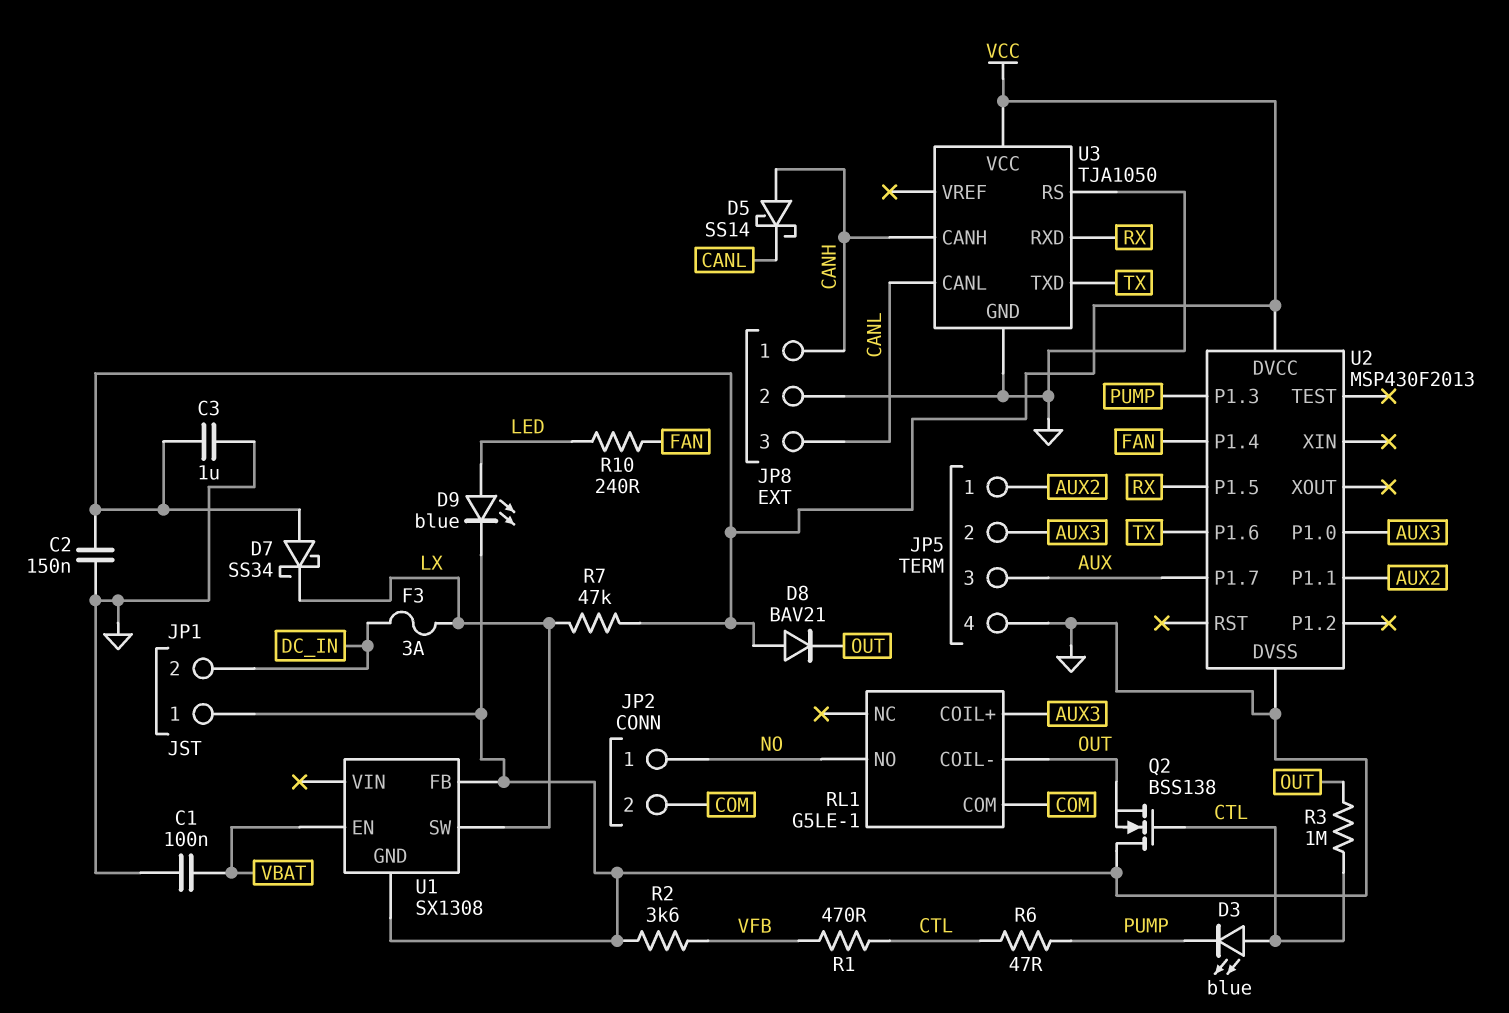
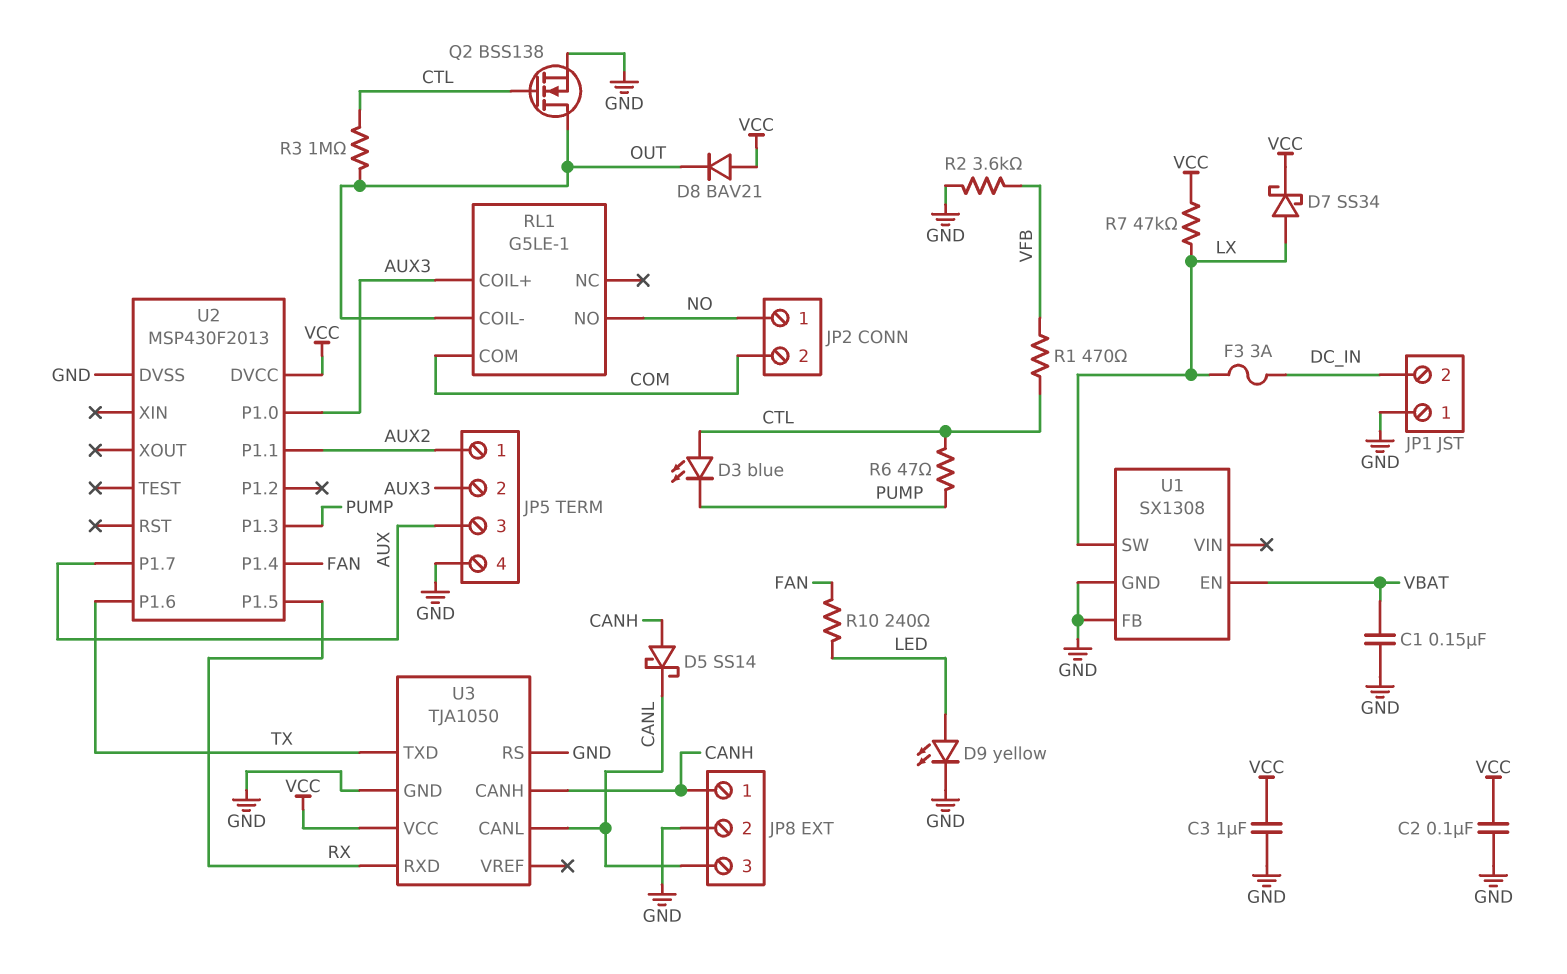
C1: 100nF (GND, VBAT) -> 150nF (GND, VBAT)
C2: 150nF (GND, VCC) -> 100nF (GND, VCC)
D7: schottky SS34 (A VCC, K LX) -> schottky SS34 (A LX, K VCC)
D9: LED blue (A LED, K GND) -> LED yellow (A LED, K GND)
Q2: NMOS BSS138 (G CTL, D GND, S OUT) -> NMOS BSS138 (G CTL, D OUT, S GND)

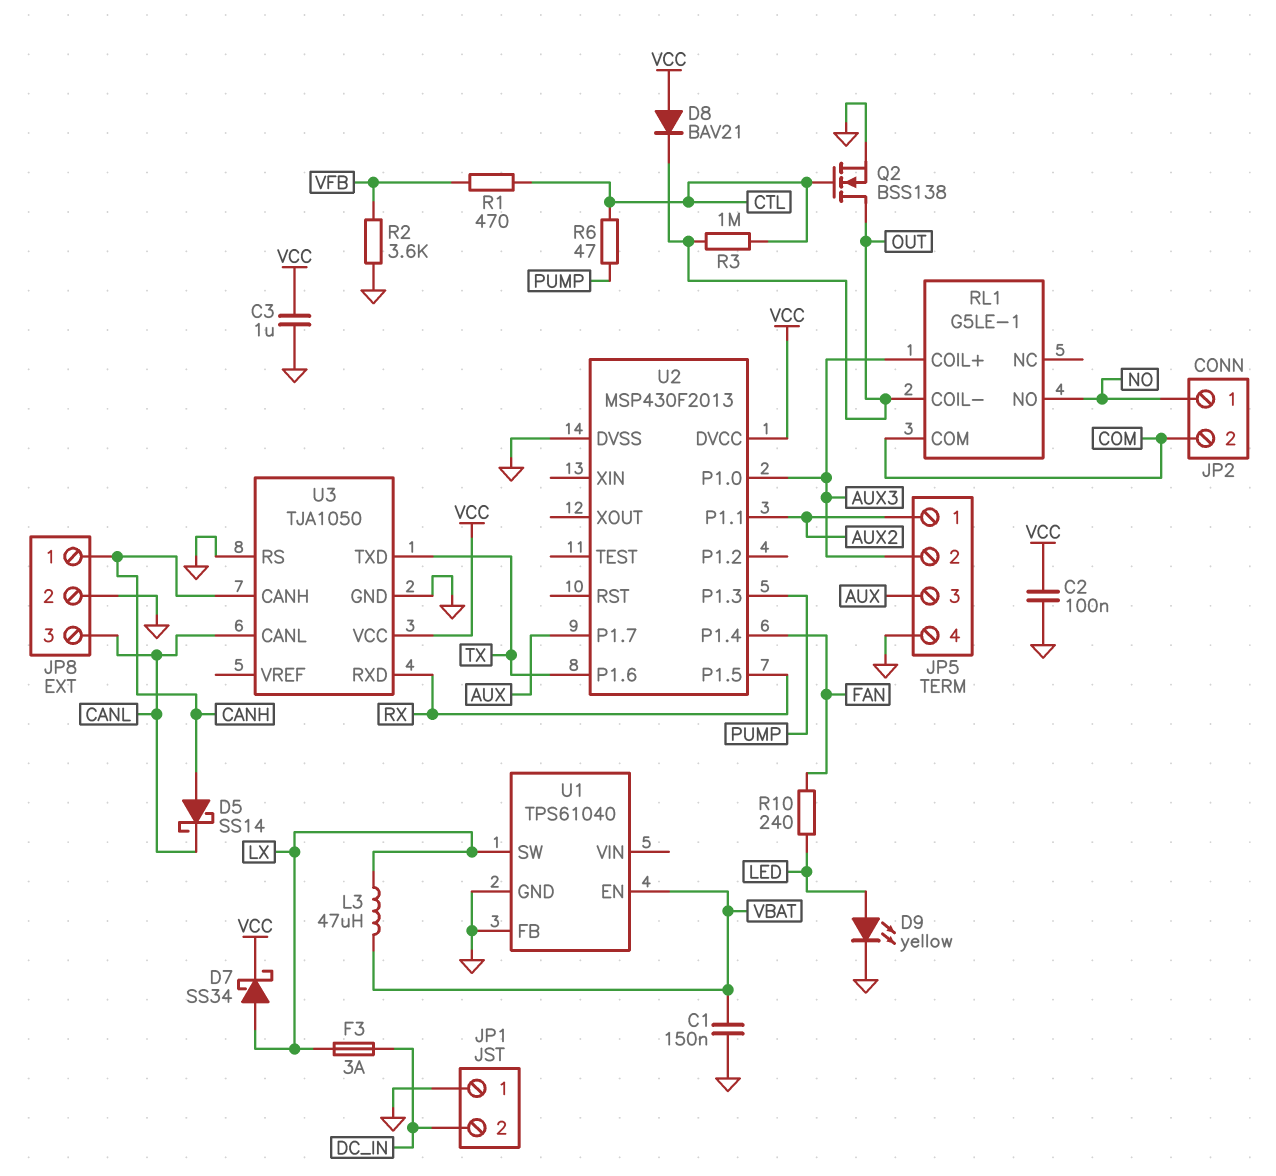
D3: LED blue (A CTL, K PUMP) -> none
L3: none -> 47uH (LX, VBAT)
R7: 47k (LX, VCC) -> none
U1: SX1308 -> TPS61040

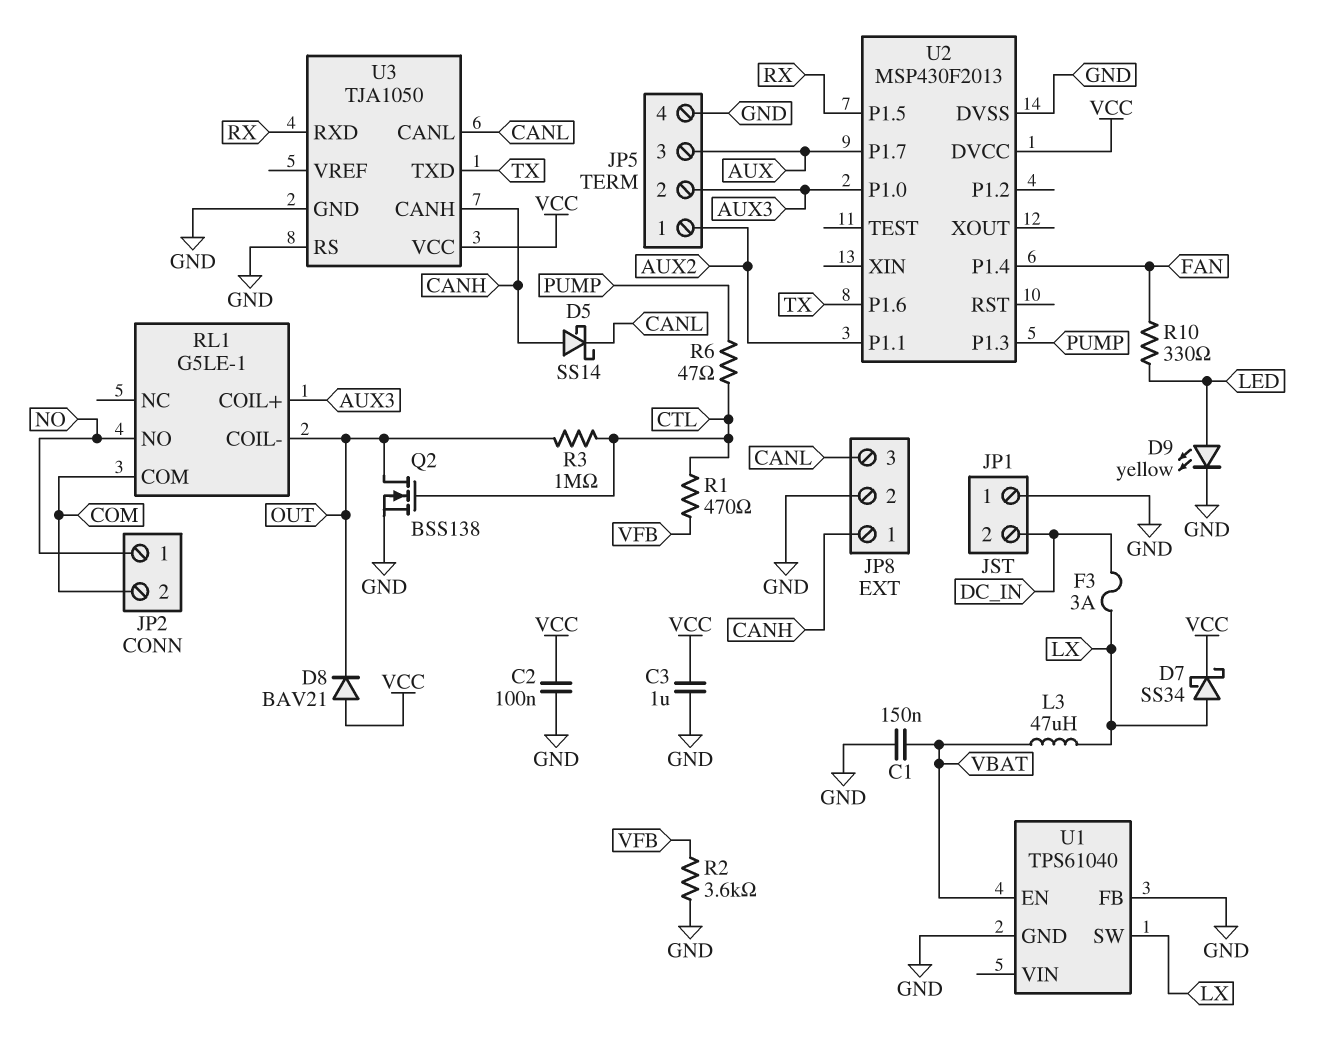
R10: 240 (FAN, LED) -> 330 (FAN, LED)

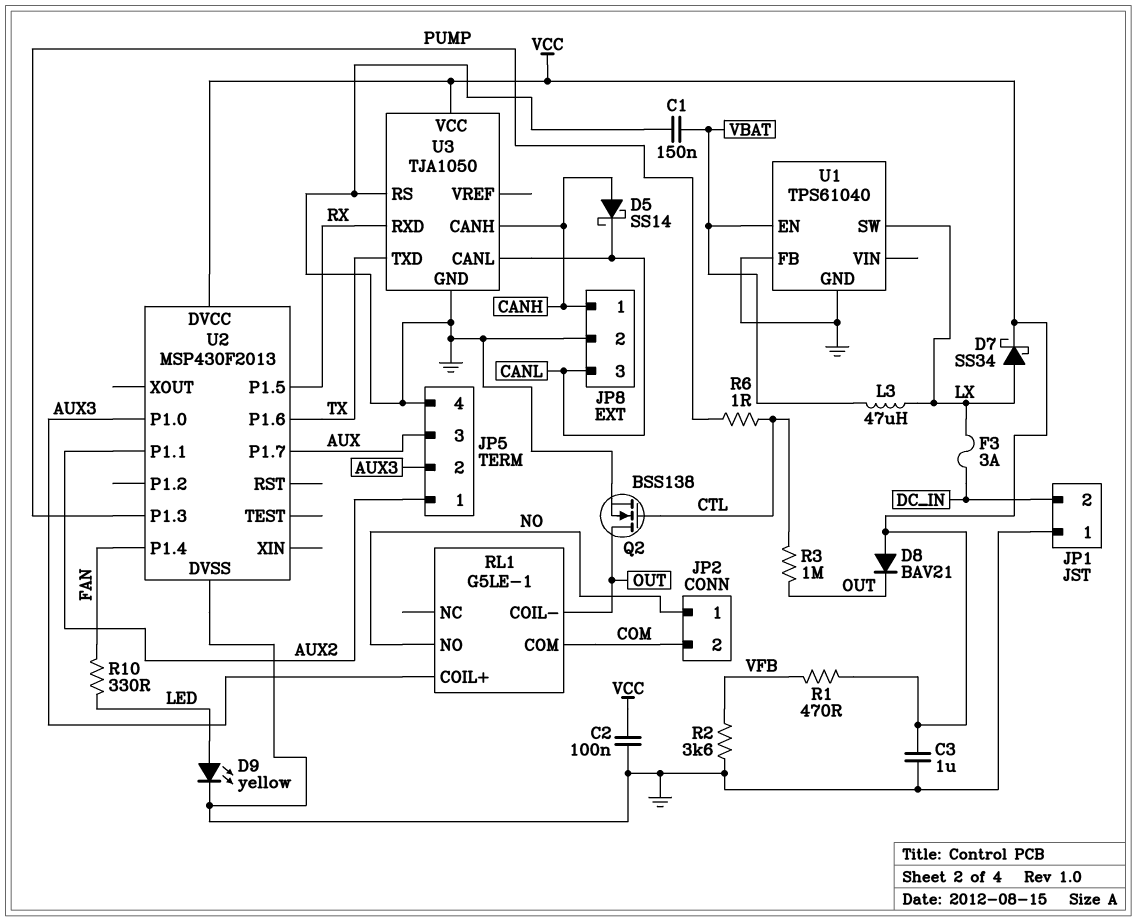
R1: 470 (CTL, VFB) -> 470 (VCC, VFB)
R6: 47 (CTL, PUMP) -> 1 (CTL, PUMP)

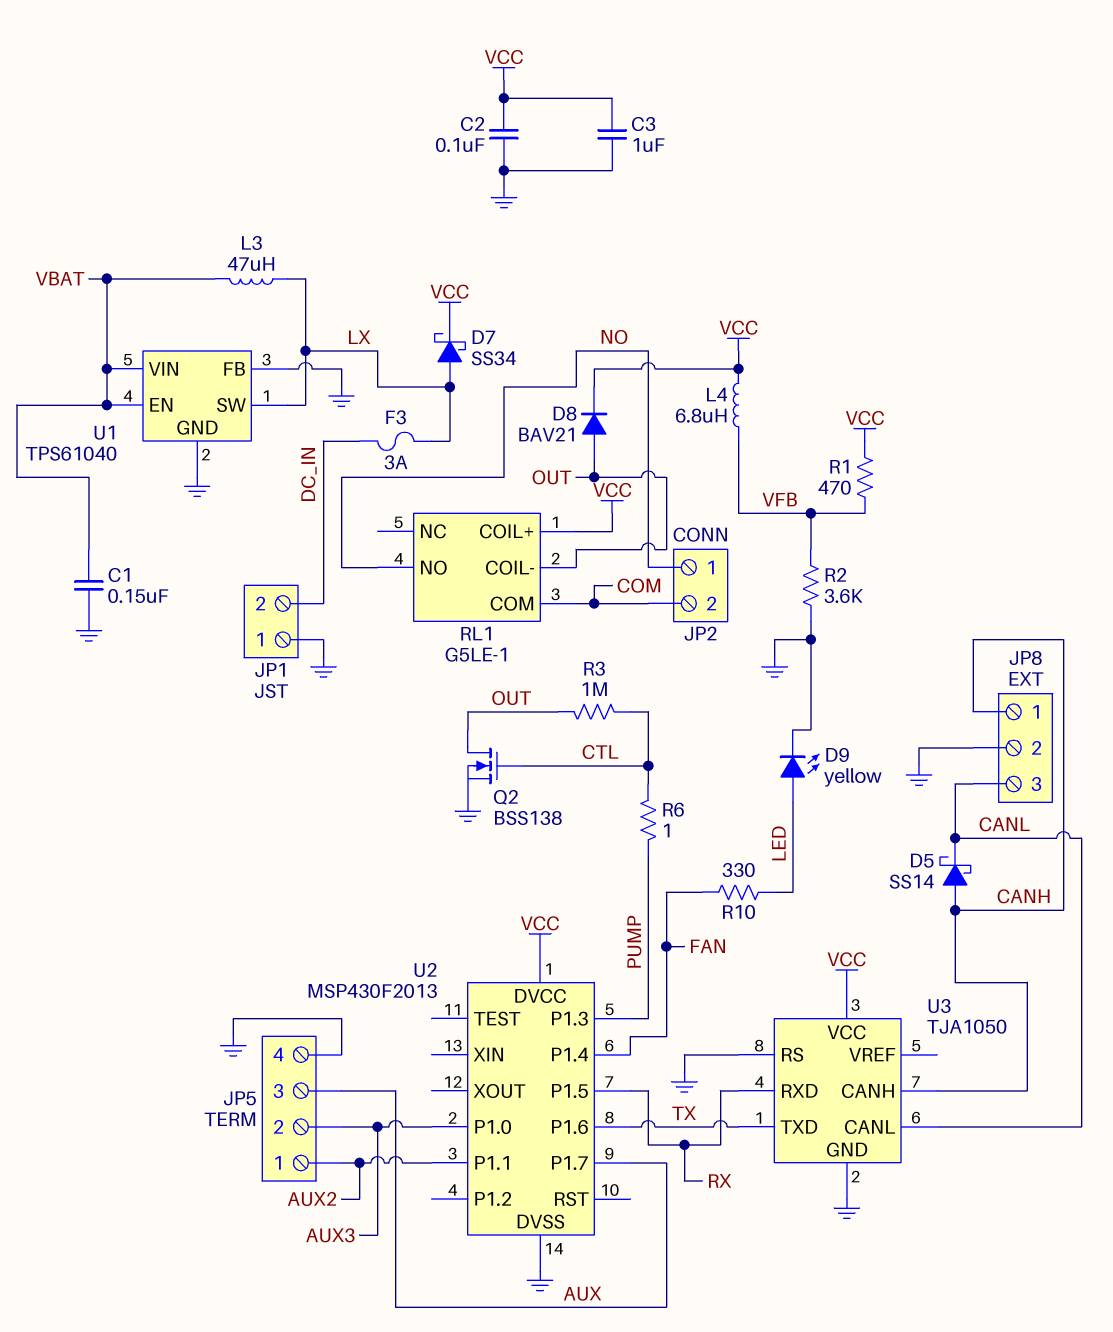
D8: diode BAV21 (A VCC, K OUT) -> diode BAV21 (A OUT, K VCC)
L4: none -> 6.8uH (VCC, VFB)
RL1 pin COIL+: AUX3 -> VCC
U1 pin VIN: none -> VBAT

